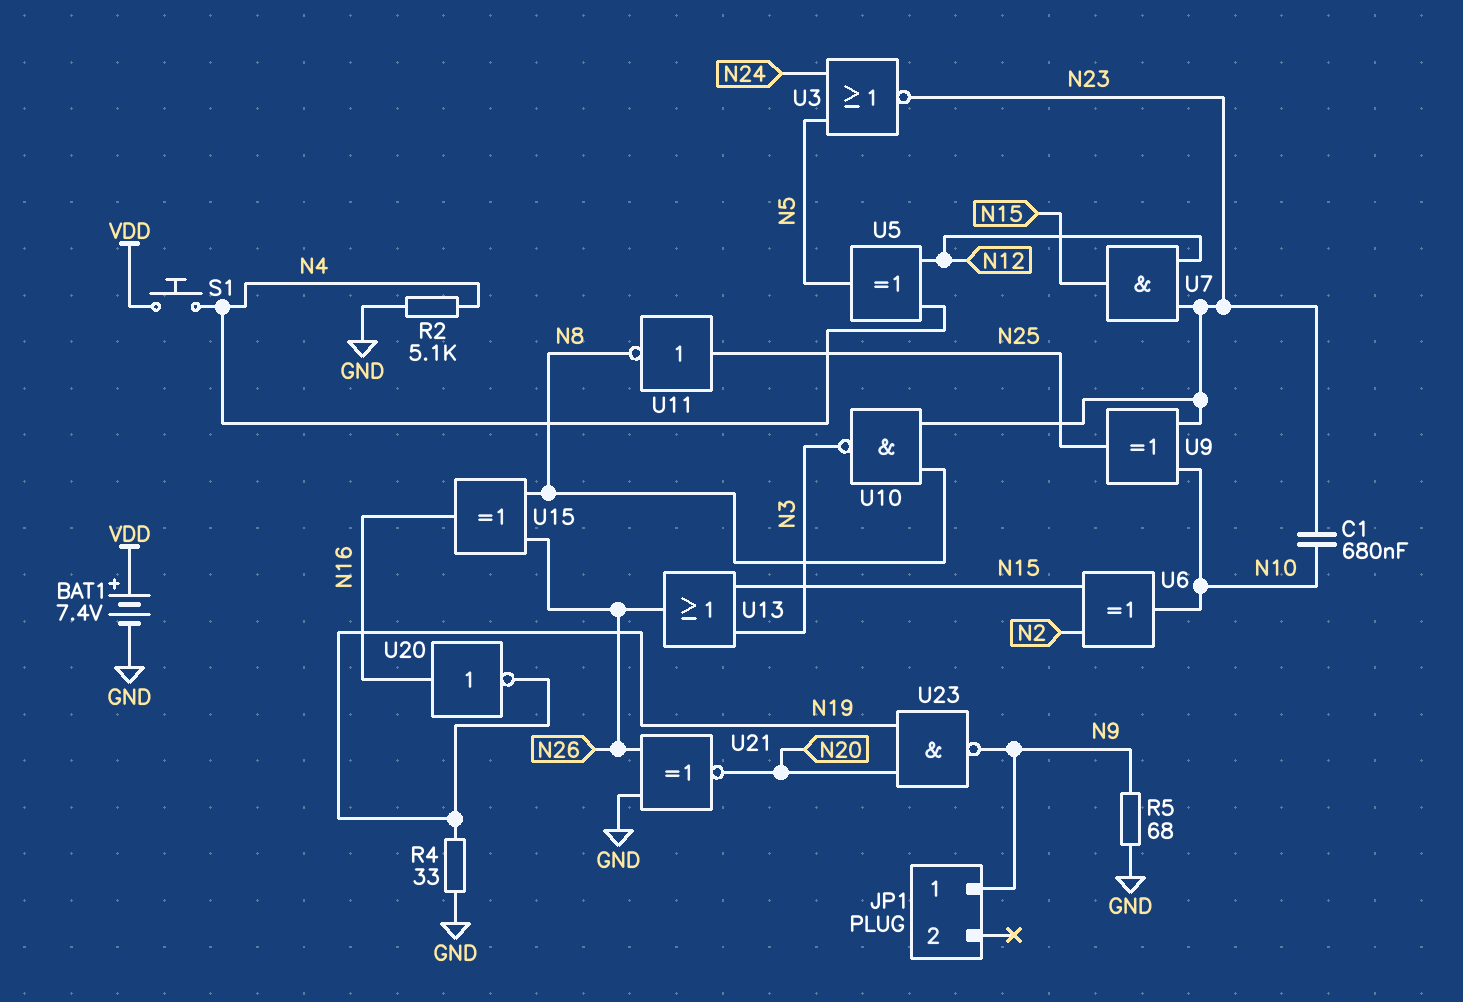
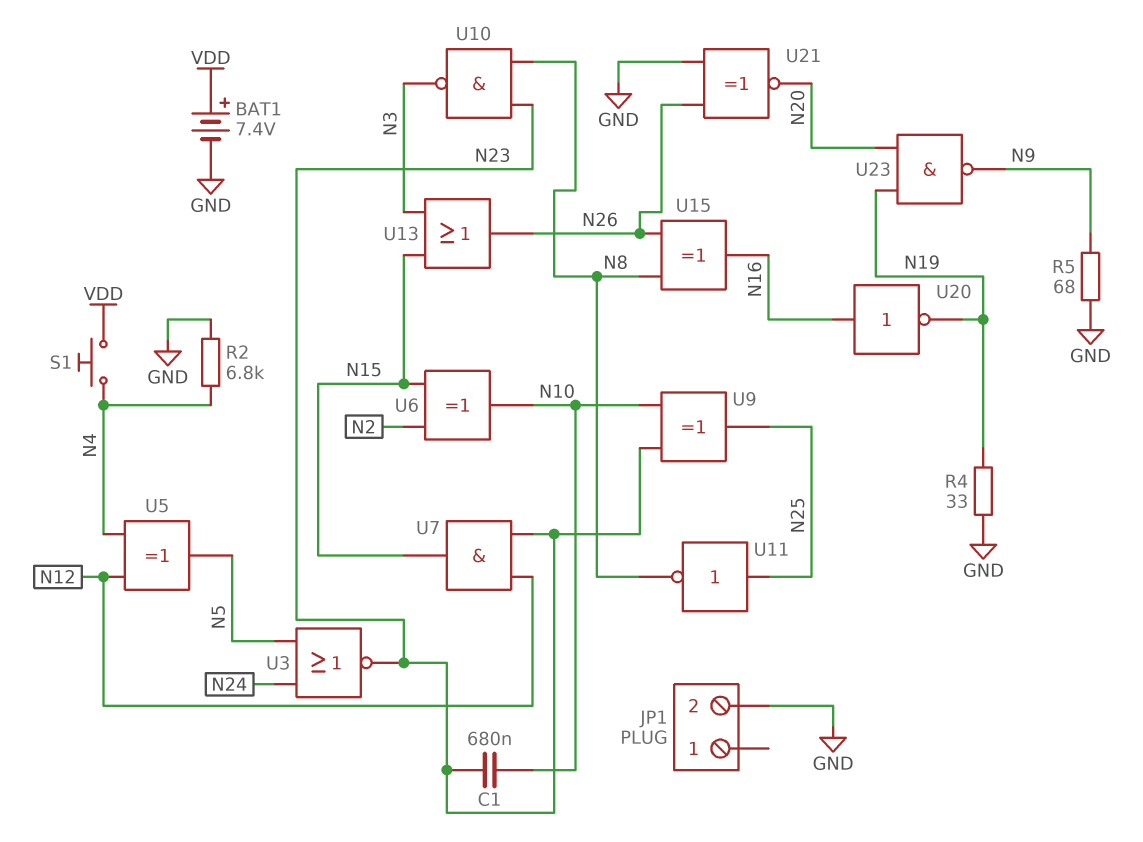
JP1 pin 1: N9 -> none
JP1 pin 2: none -> GND
R2: 5.1k (GND, N4) -> 6.8k (GND, N4)

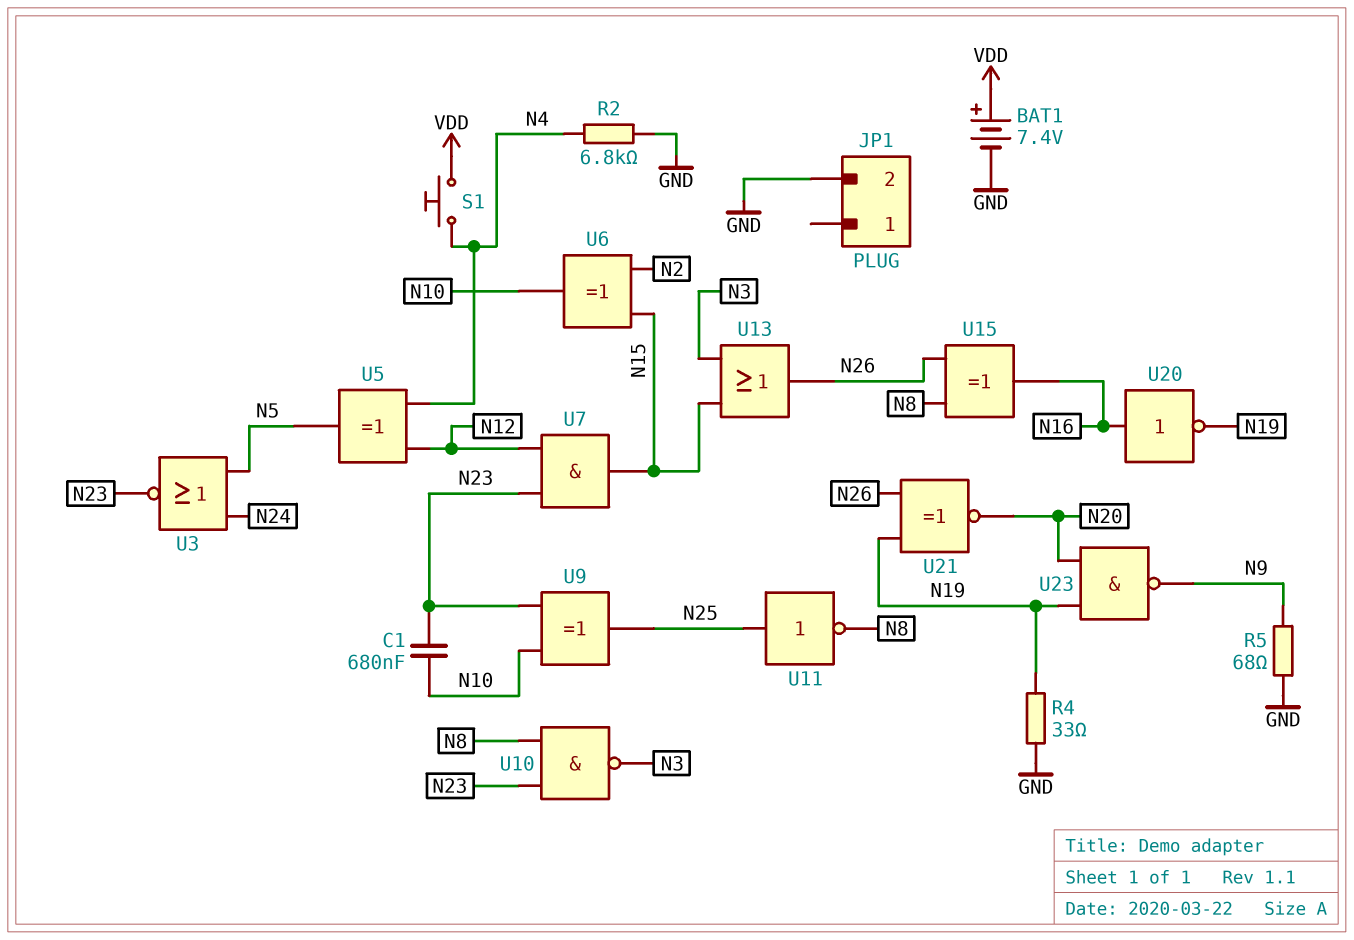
U21: XNOR (in GND, in N26, out N20) -> XNOR (in N19, in N26, out N20)

